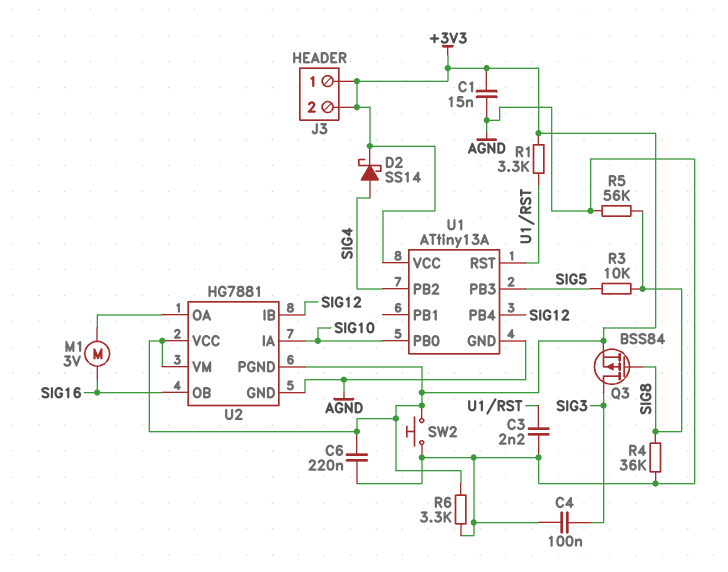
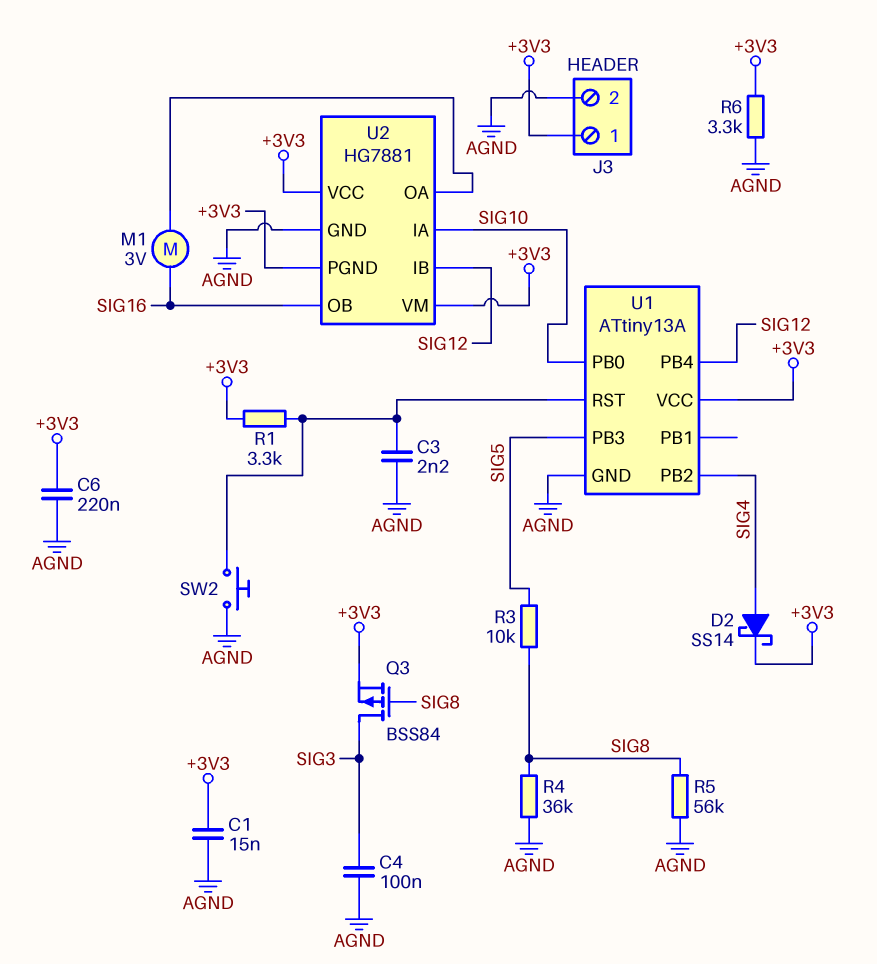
J3 pin 2: +3V3 -> AGND
SW2: button (+3V3, AGND) -> button (AGND, U1/RST)

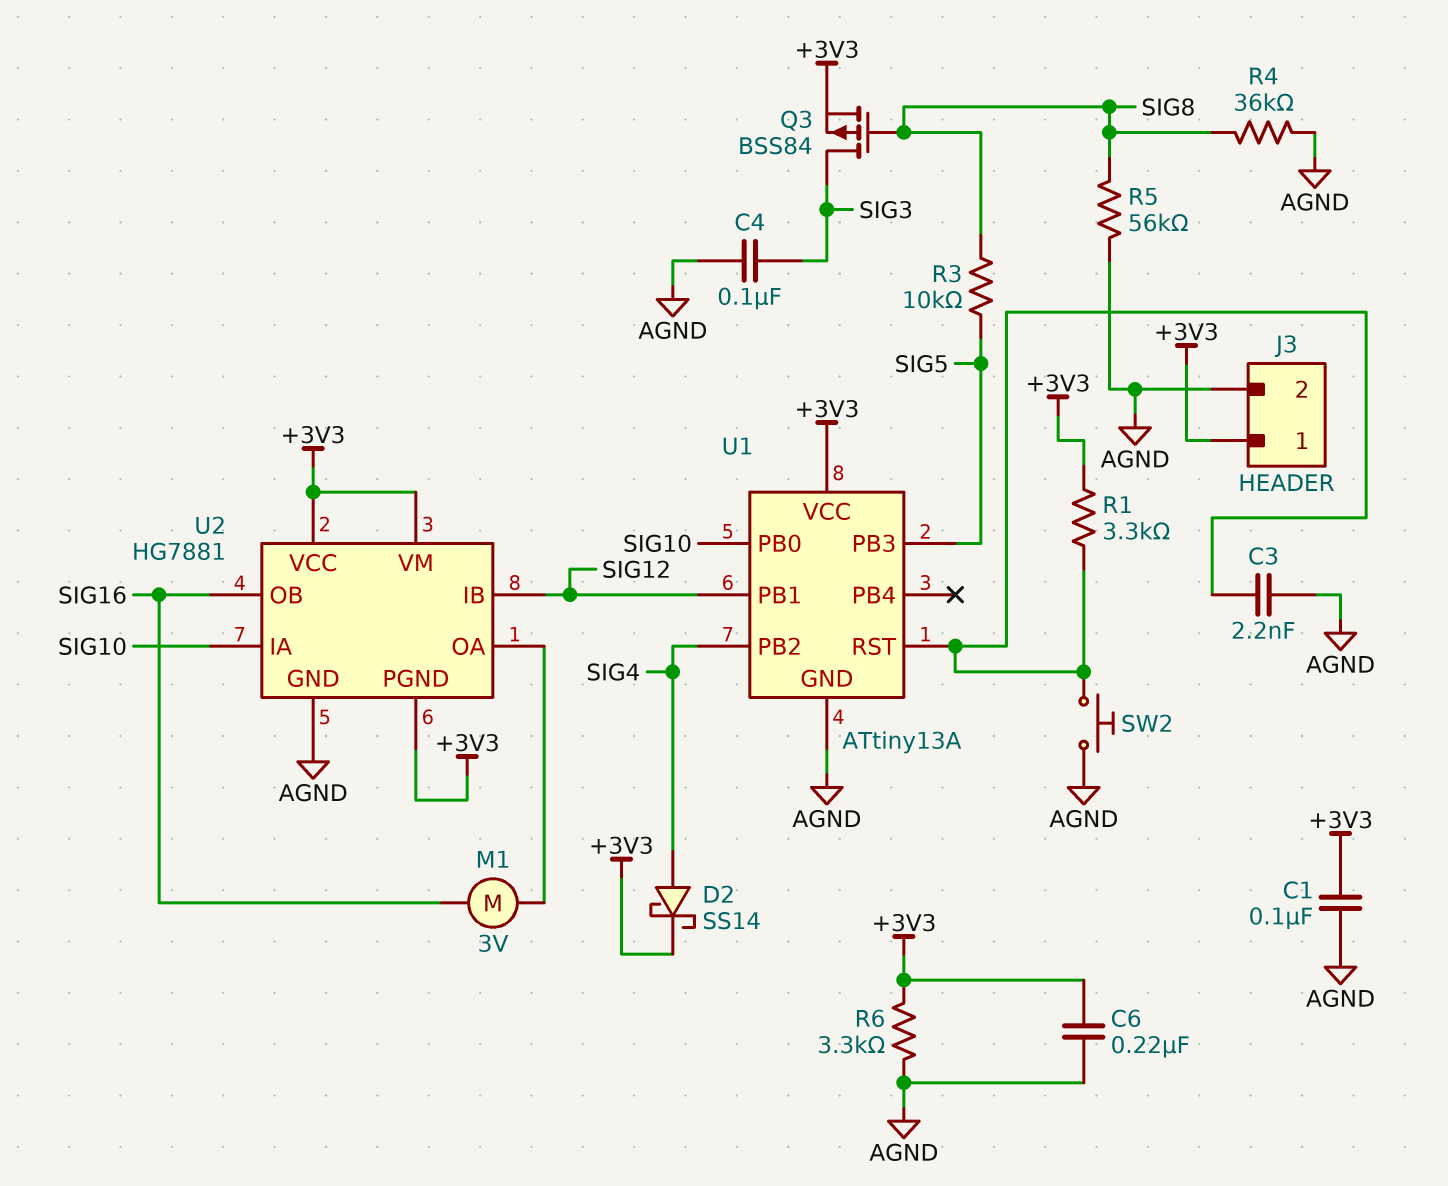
C1: 15nF (+3V3, AGND) -> 100nF (+3V3, AGND)
U1 pin PB1: none -> SIG12
U1 pin PB4: SIG12 -> none

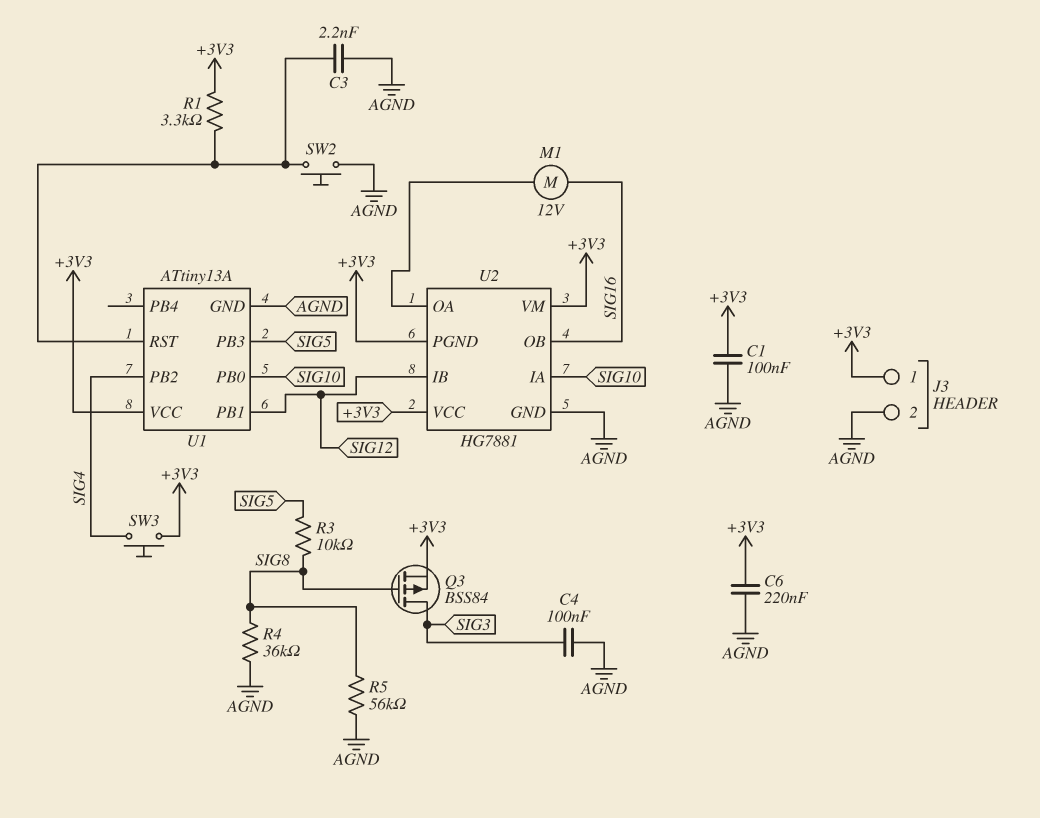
D2: schottky SS14 (A SIG4, K +3V3) -> none
M1: motor 3V (SIG16, U2/OA) -> motor 12V (SIG16, U2/OA)
R6: 3.3k (+3V3, AGND) -> none
SW3: none -> button (+3V3, SIG4)

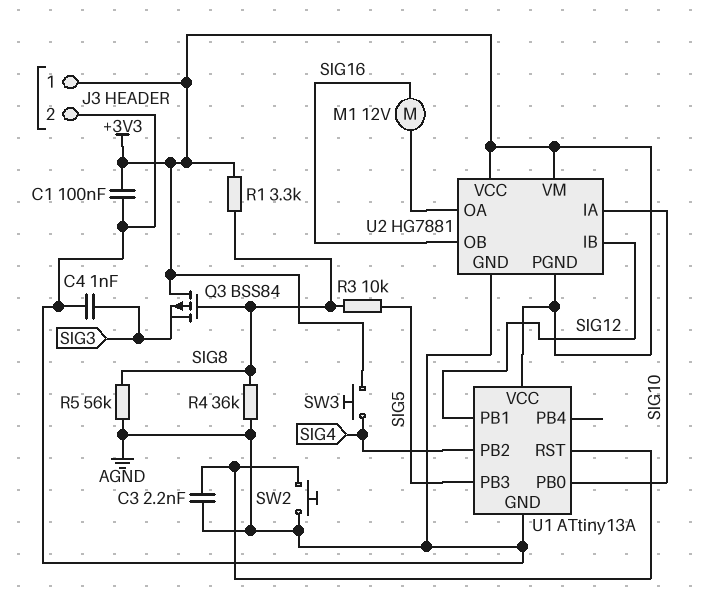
C4: 100nF (AGND, SIG3) -> 1nF (AGND, SIG3)
C6: 220nF (+3V3, AGND) -> none
Q3: PMOS BSS84 (G SIG8, D SIG3, S +3V3) -> PMOS BSS84 (G SIG8, D +3V3, S SIG3)
R1: 3.3k (+3V3, U1/RST) -> 3.3k (+3V3, SIG8)

